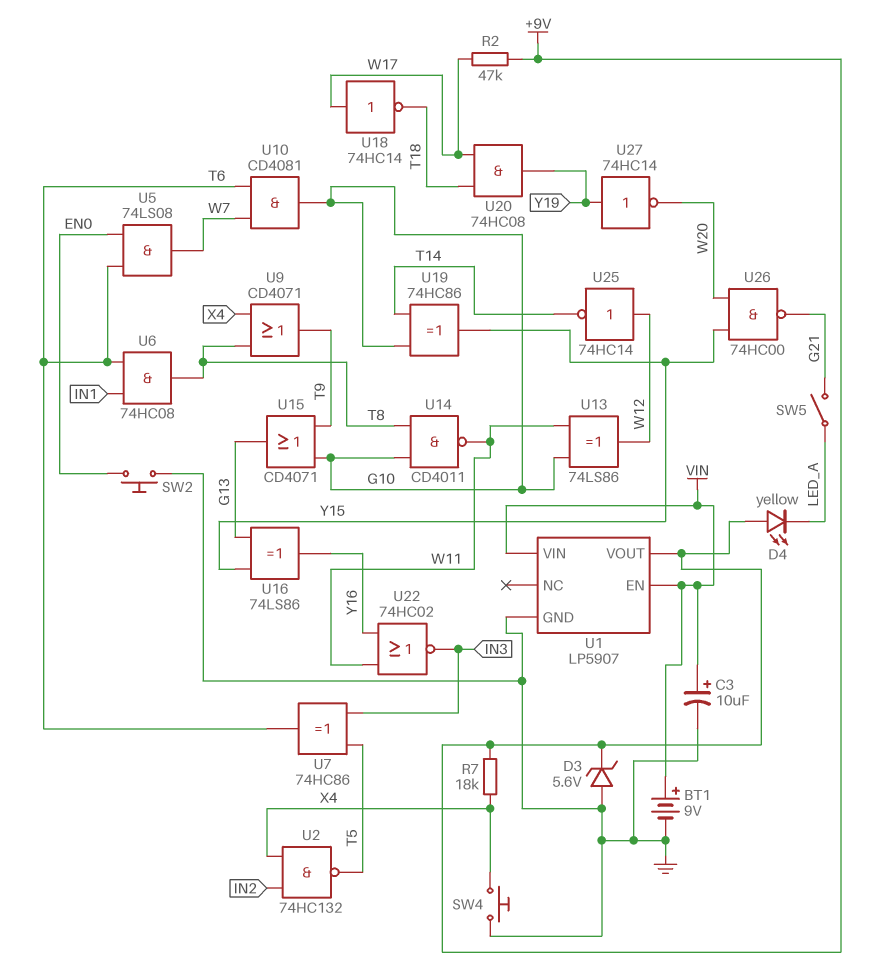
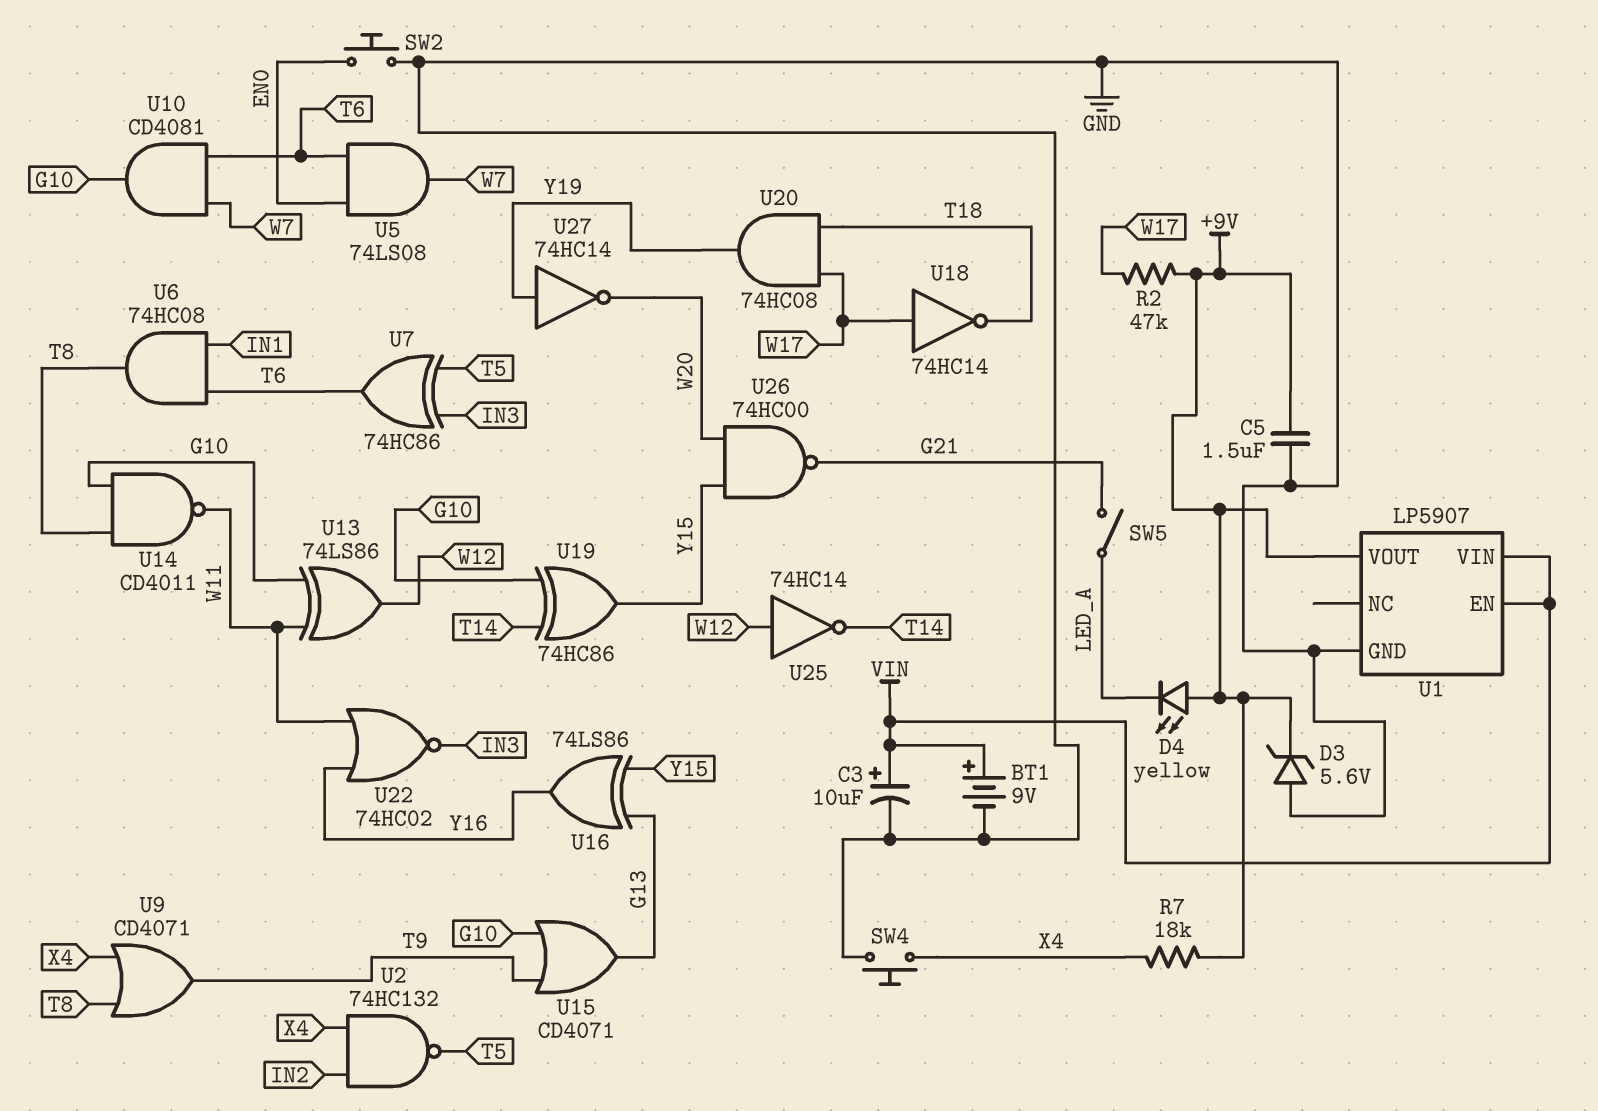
C5: none -> 1.5uF (+9V, GND)

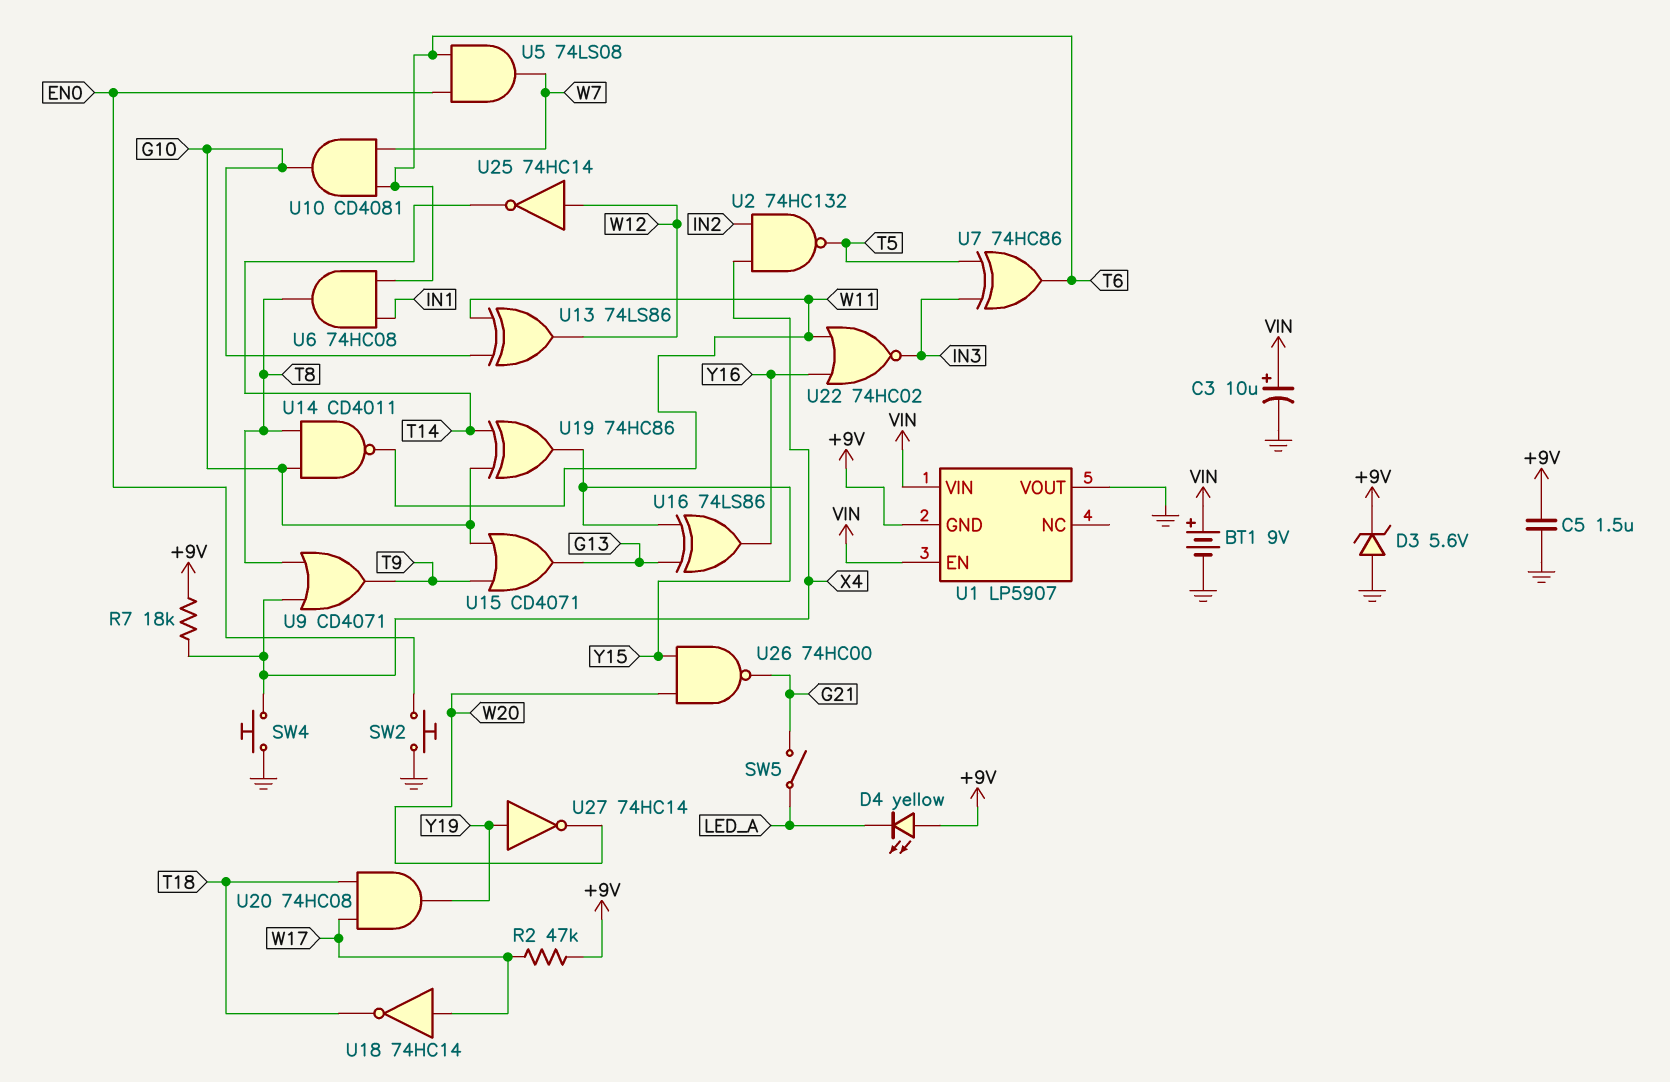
U1 pin GND: GND -> +9V
U1 pin VOUT: +9V -> GND

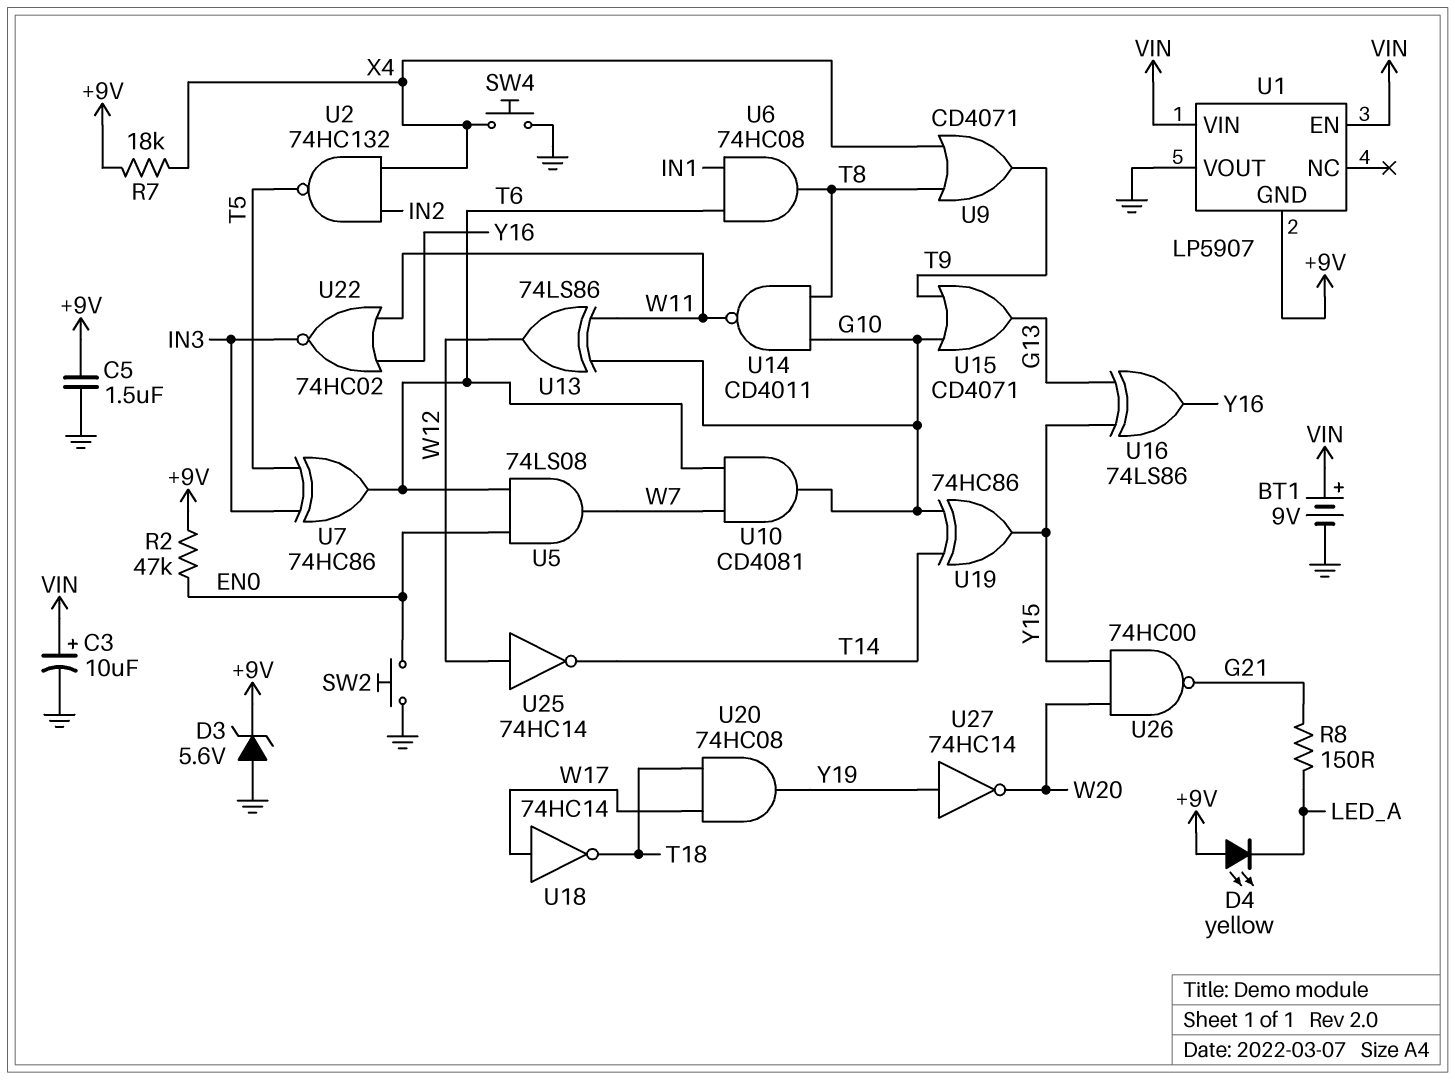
R2: 47k (+9V, W17) -> 47k (+9V, EN0)
R8: none -> 150 (G21, LED_A)
SW5: switch (G21, LED_A) -> none

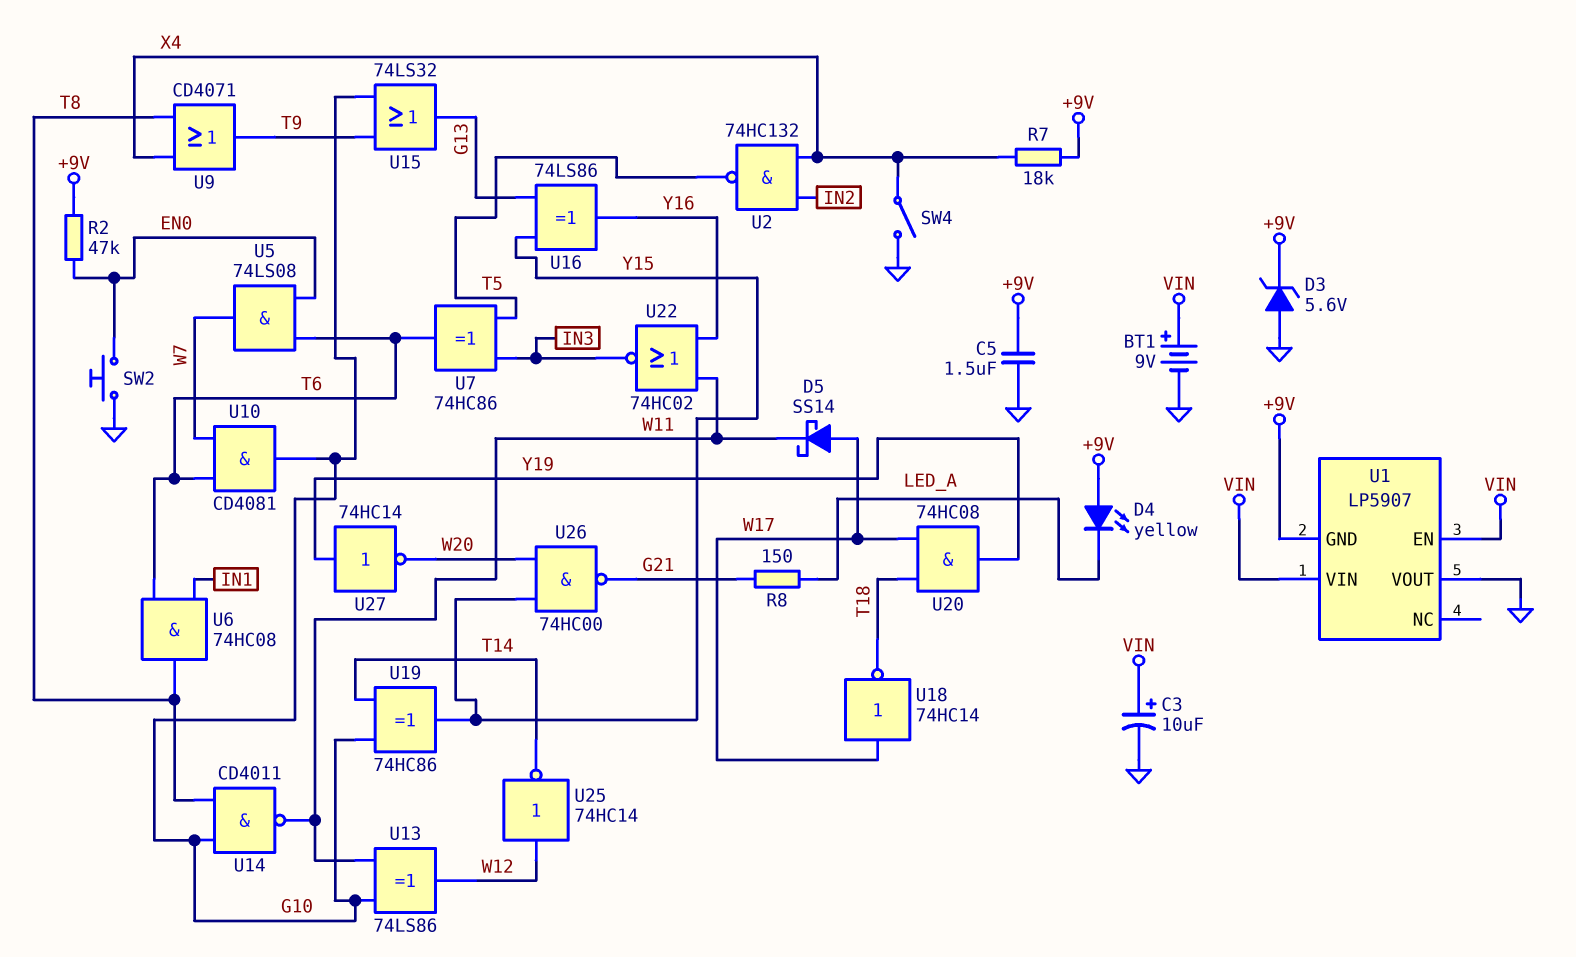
D5: none -> schottky SS14 (A W17, K W11)
SW4: button (GND, X4) -> switch (GND, X4)
U15: OR CD4071 (in G10, in T9, out G13) -> OR 74LS32 (in G10, in T9, out G13)

